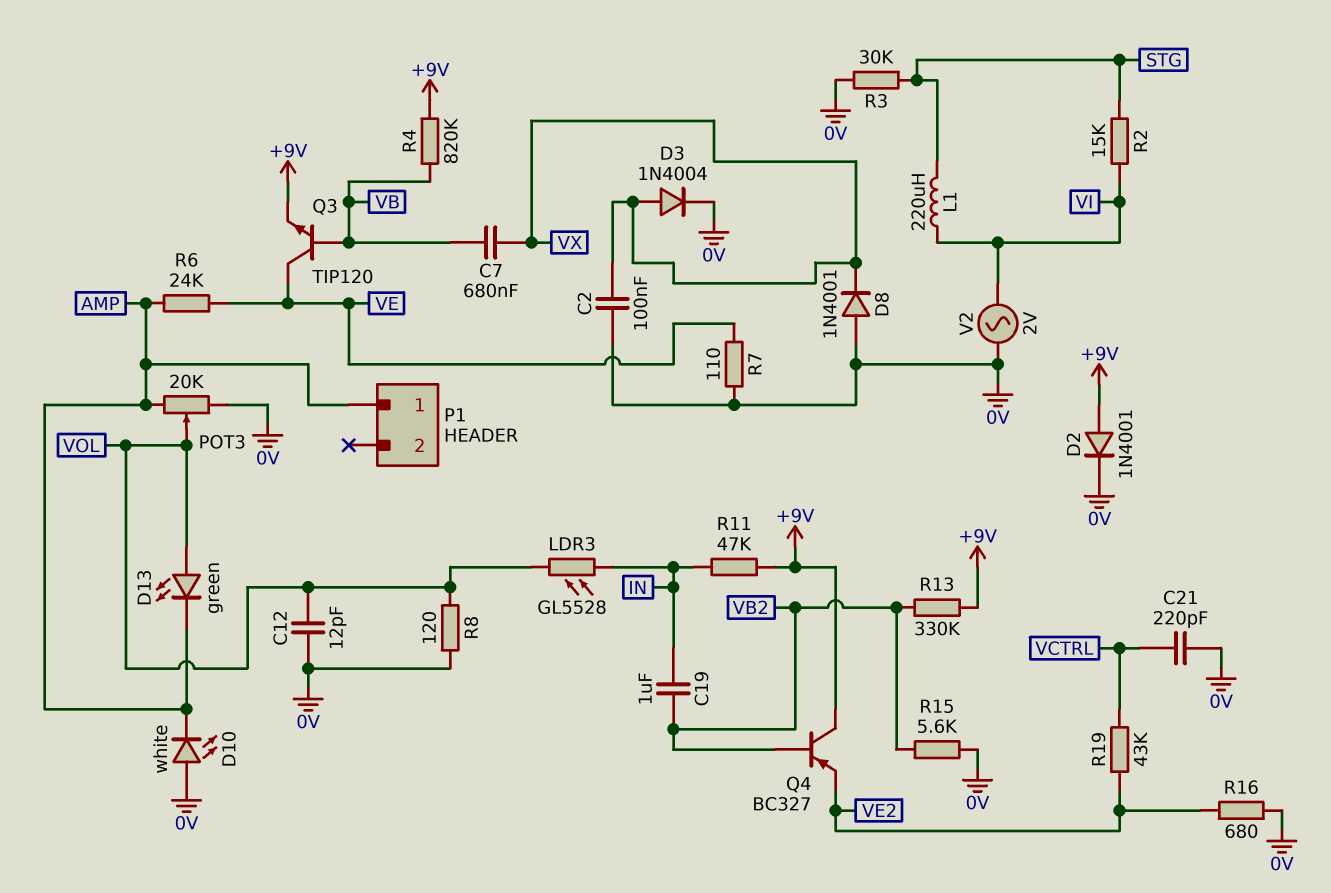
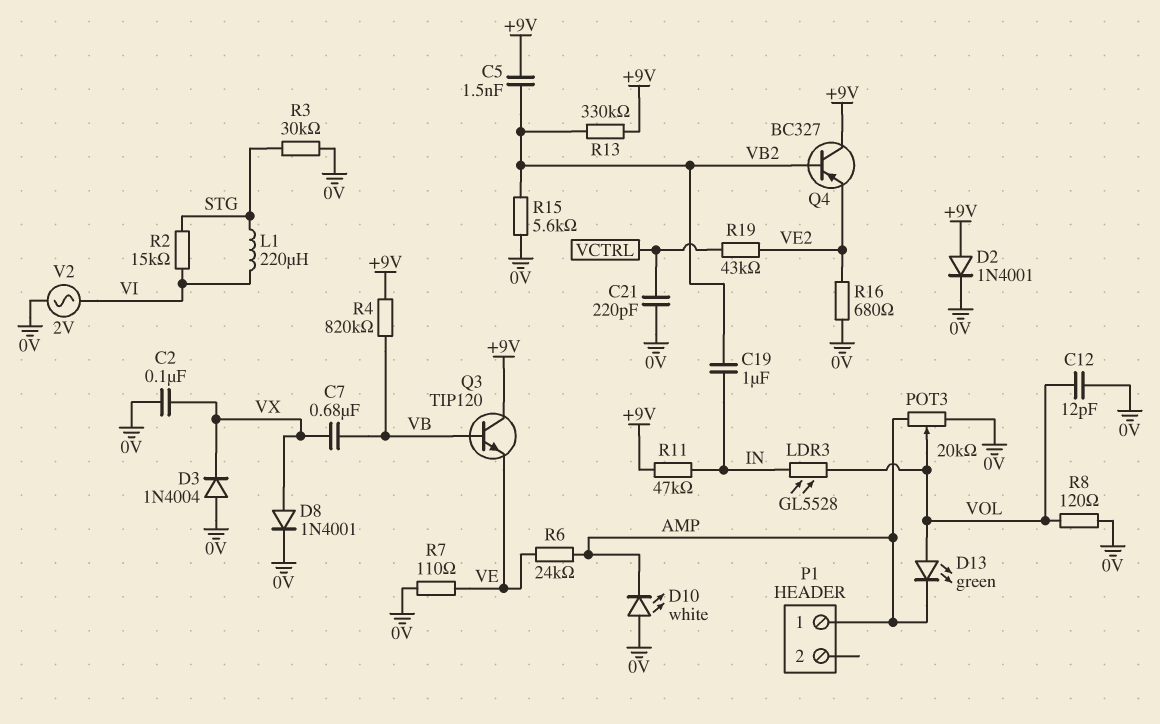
C5: none -> 1.5nF (+9V, VB2)
D3: diode 1N4004 (A VX, K 0V) -> diode 1N4004 (A 0V, K VX)
D8: diode 1N4001 (A 0V, K VX) -> diode 1N4001 (A VX, K 0V)
Q3: NPN TIP120 (B VB, C VE, E +9V) -> NPN TIP120 (B VB, C +9V, E VE)

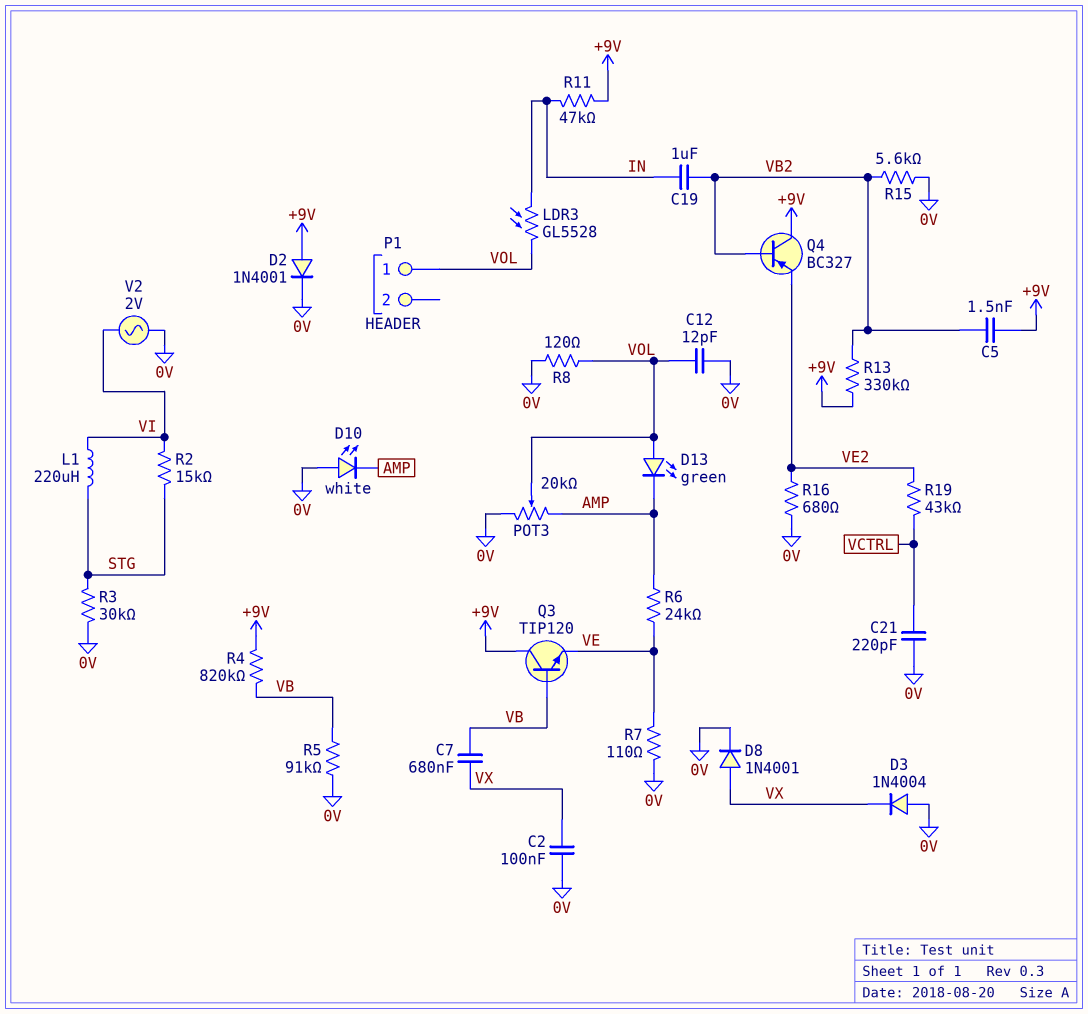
P1 pin 1: AMP -> VOL
R5: none -> 91k (0V, VB)

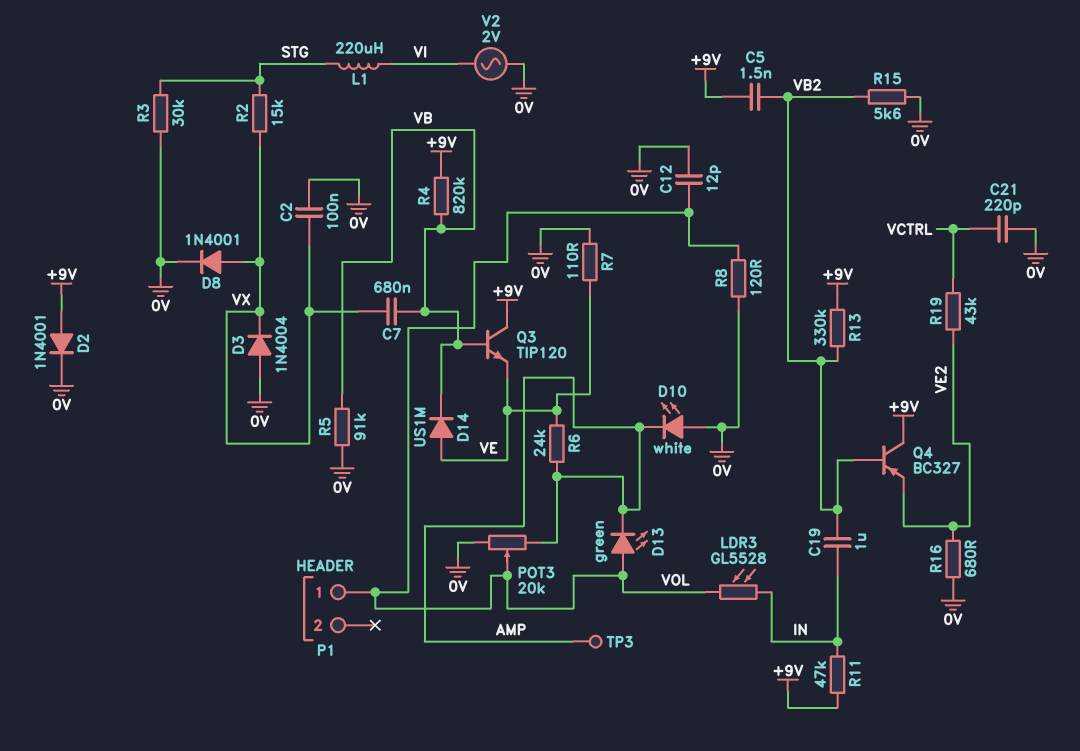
D14: none -> diode US1M (A VE, K VB)
R2: 15k (STG, VI) -> 15k (STG, VX)
TP3: none -> test point (AMP)

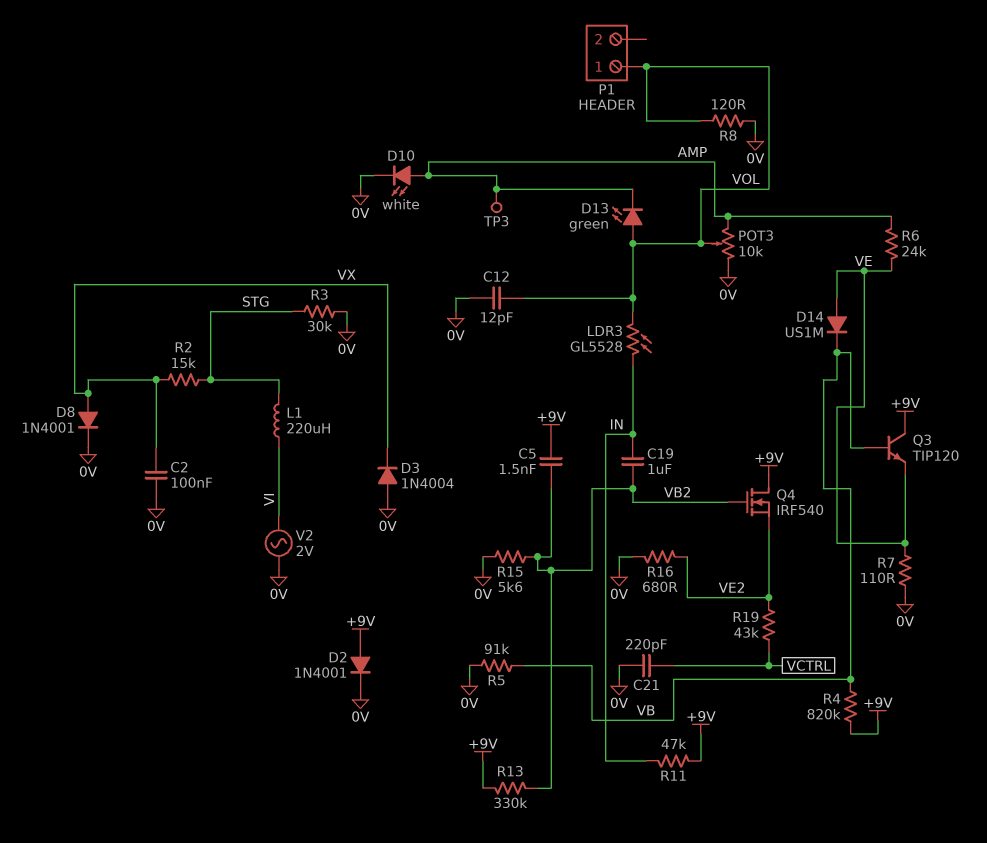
C7: 680nF (VB, VX) -> none
D10: LED white (A 0V, K AMP) -> LED white (A AMP, K 0V)
POT3: 20k (0V, AMP, wiper VOL) -> 10k (0V, AMP, wiper VOL)
Q4: PNP BC327 (B VB2, C +9V, E VE2) -> NMOS IRF540 (G VB2, D +9V, S VE2)

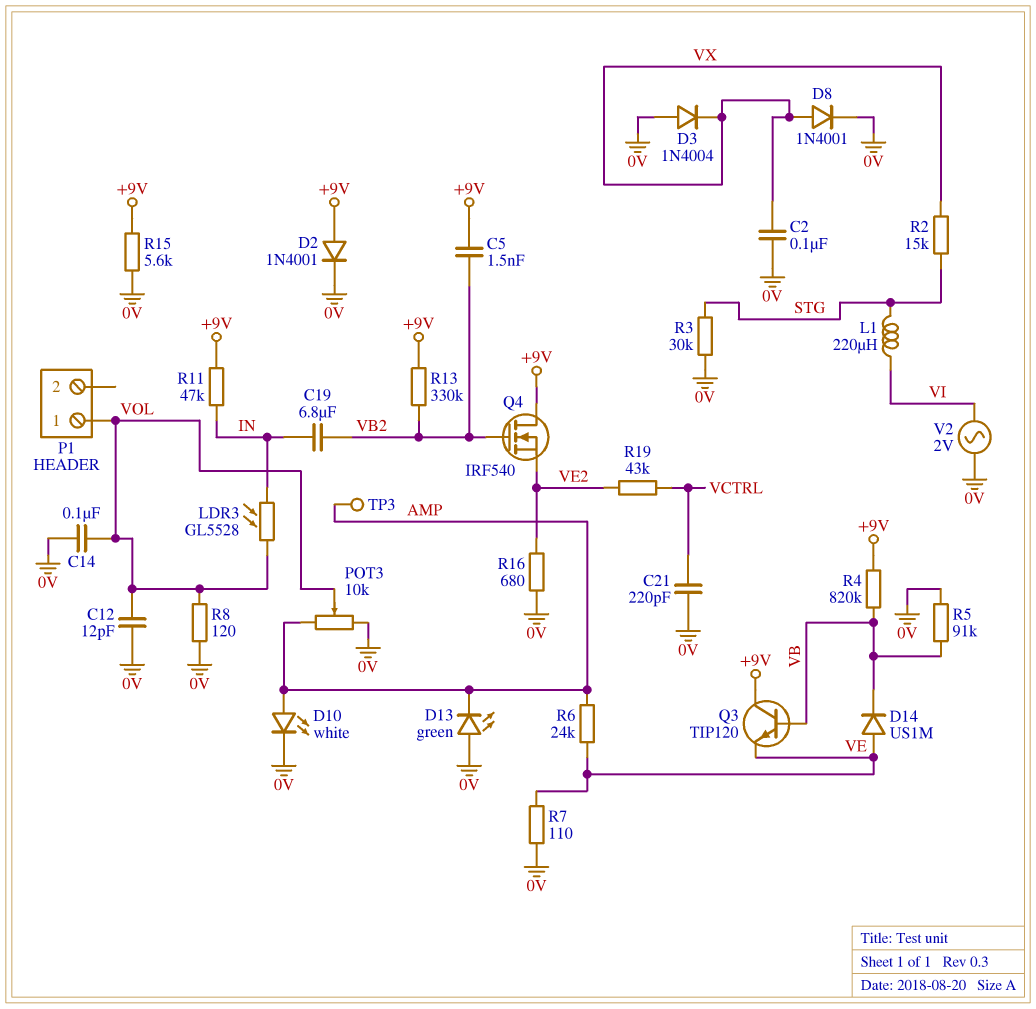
C14: none -> 100nF (0V, VOL)
C19: 1uF (IN, VB2) -> 6.8uF (IN, VB2)
D13: LED green (A VOL, K AMP) -> LED green (A 0V, K AMP)
R15: 5.6k (0V, VB2) -> 5.6k (+9V, 0V)

